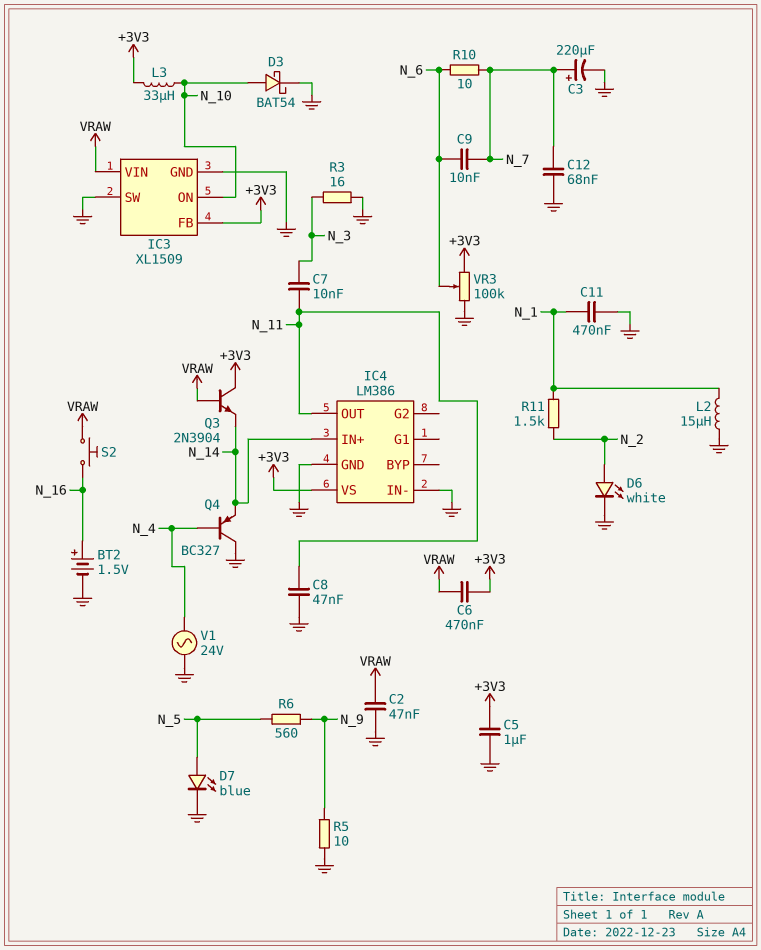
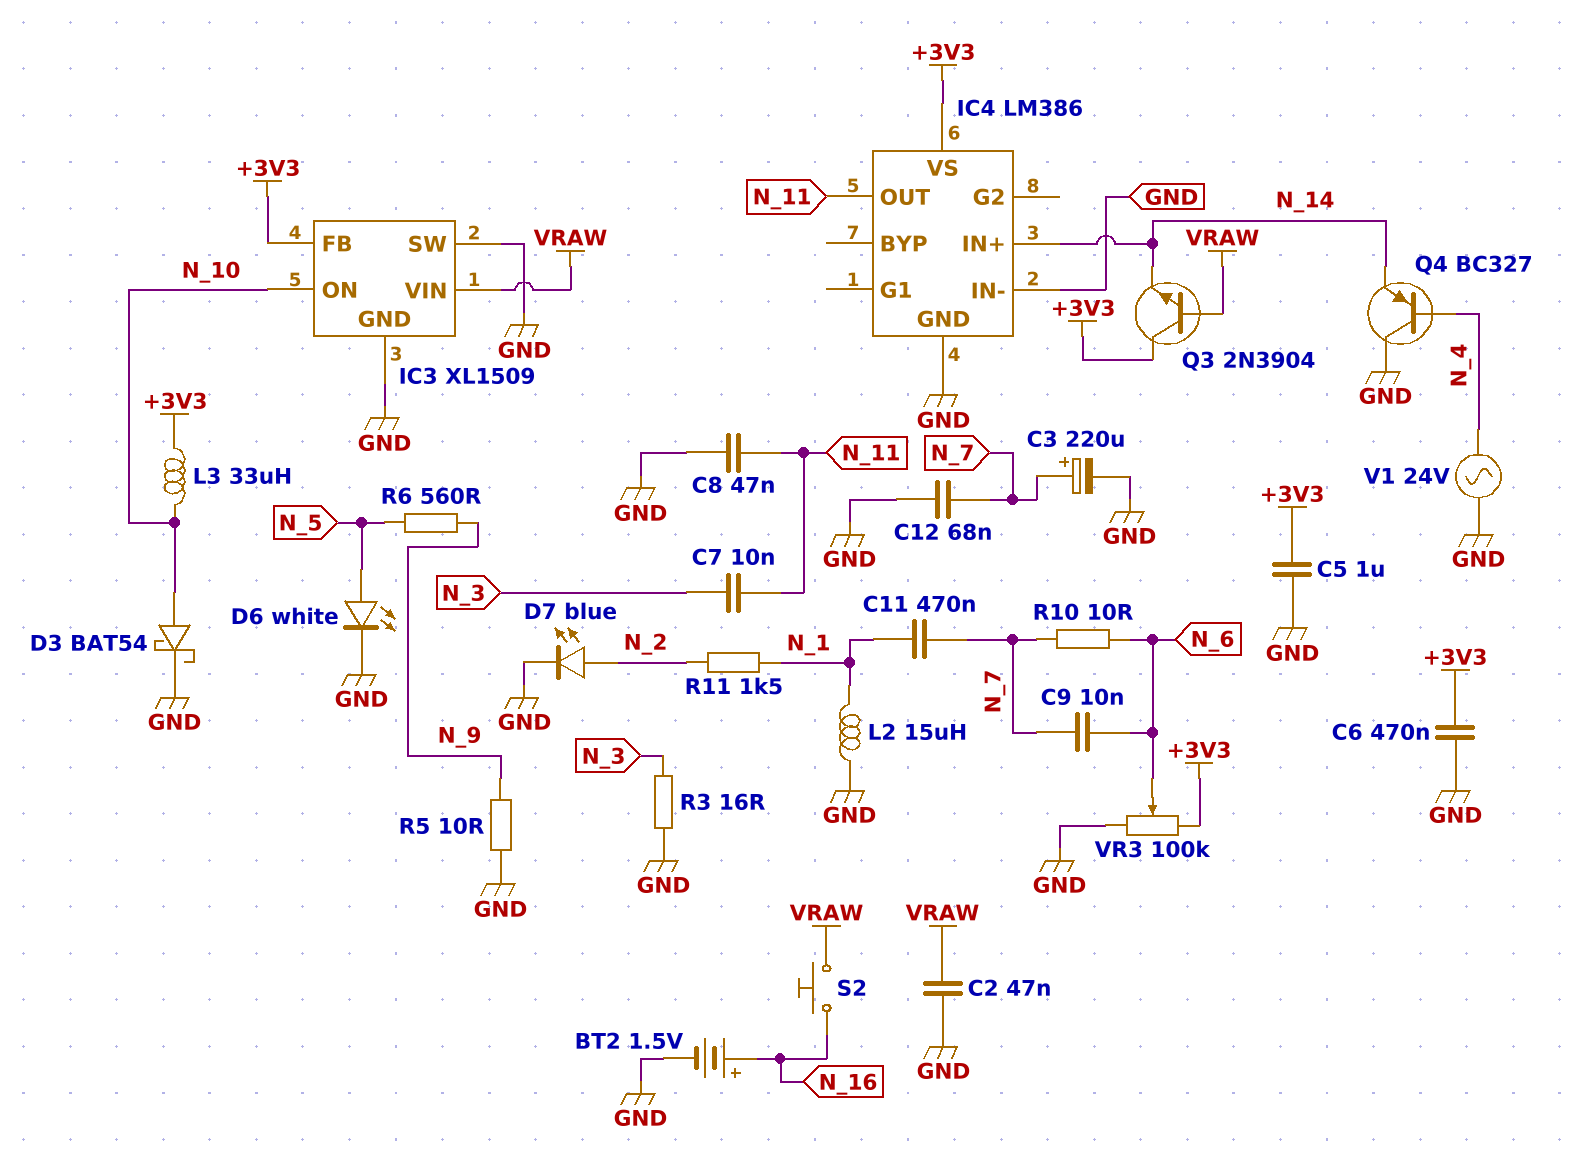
C6: 470nF (+3V3, VRAW) -> 470nF (+3V3, GND)
C11: 470nF (GND, N_1) -> 470nF (N_1, N_7)
D6: LED white (A N_2, K GND) -> LED white (A N_5, K GND)
D7: LED blue (A N_5, K GND) -> LED blue (A N_2, K GND)

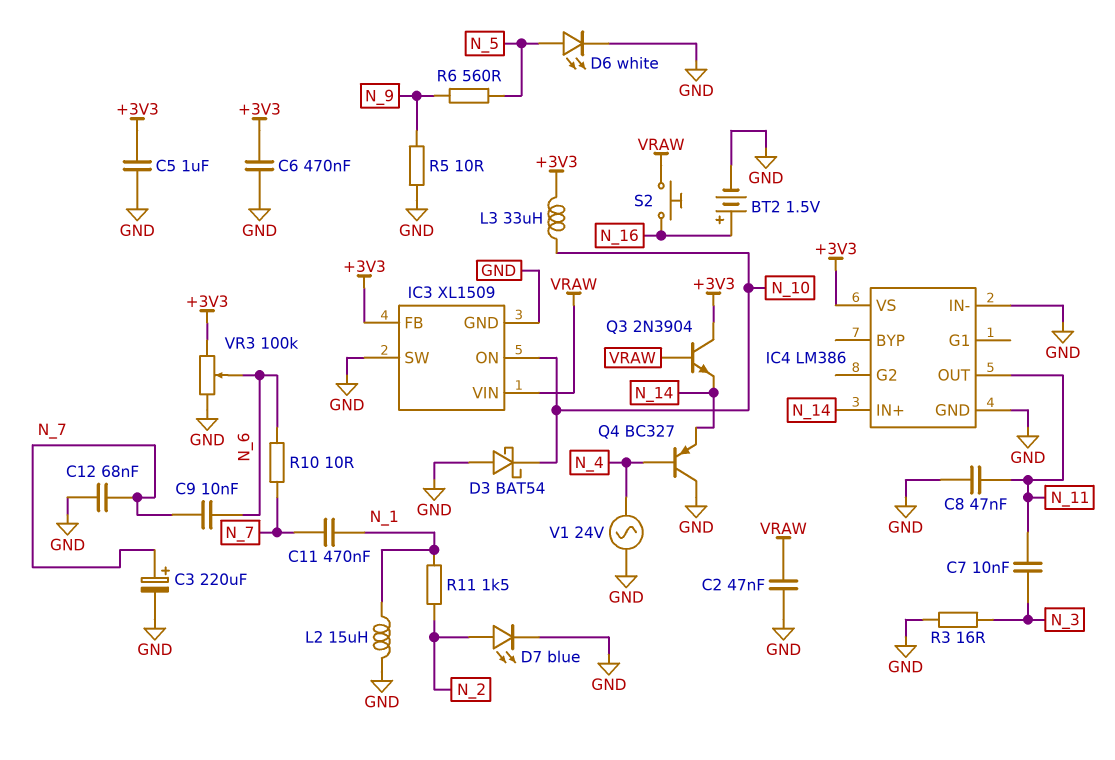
D3: schottky BAT54 (A N_10, K GND) -> schottky BAT54 (A GND, K N_10)

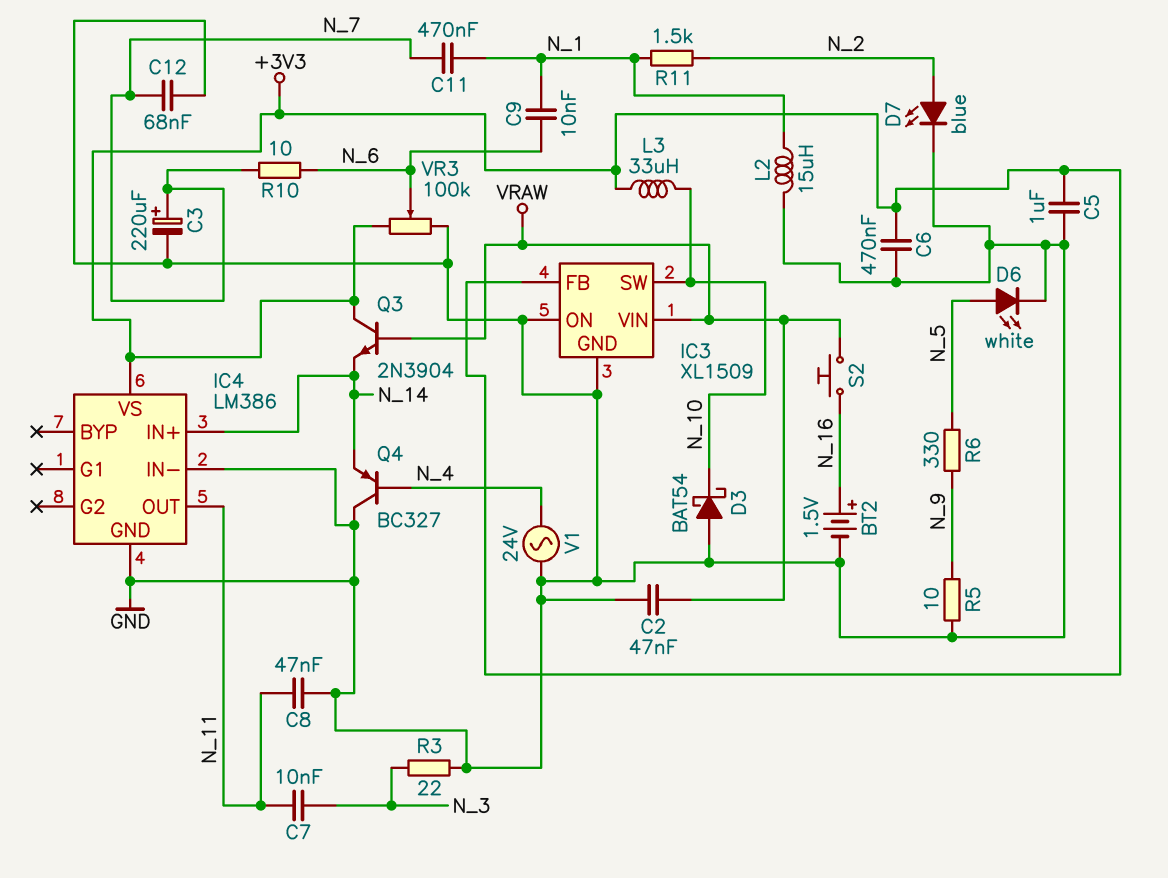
C9: 10nF (N_6, N_7) -> 10nF (N_1, N_6)
IC3 pin ON: N_10 -> GND
IC3 pin SW: GND -> N_10
R3: 16 (GND, N_3) -> 22 (GND, N_3)
R6: 560 (N_5, N_9) -> 330 (N_5, N_9)

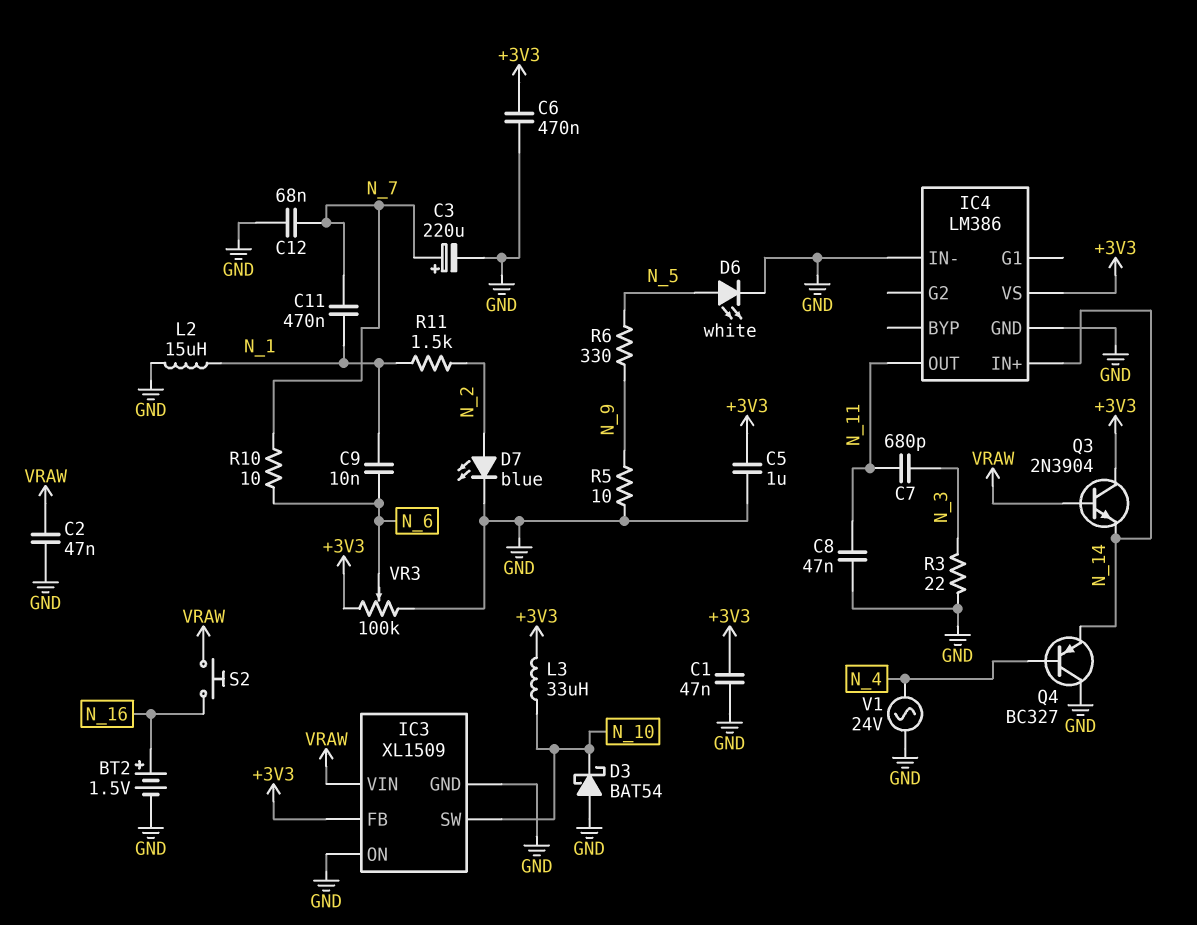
C1: none -> 47nF (+3V3, GND)
C7: 10nF (N_3, N_11) -> 680pF (N_3, N_11)

